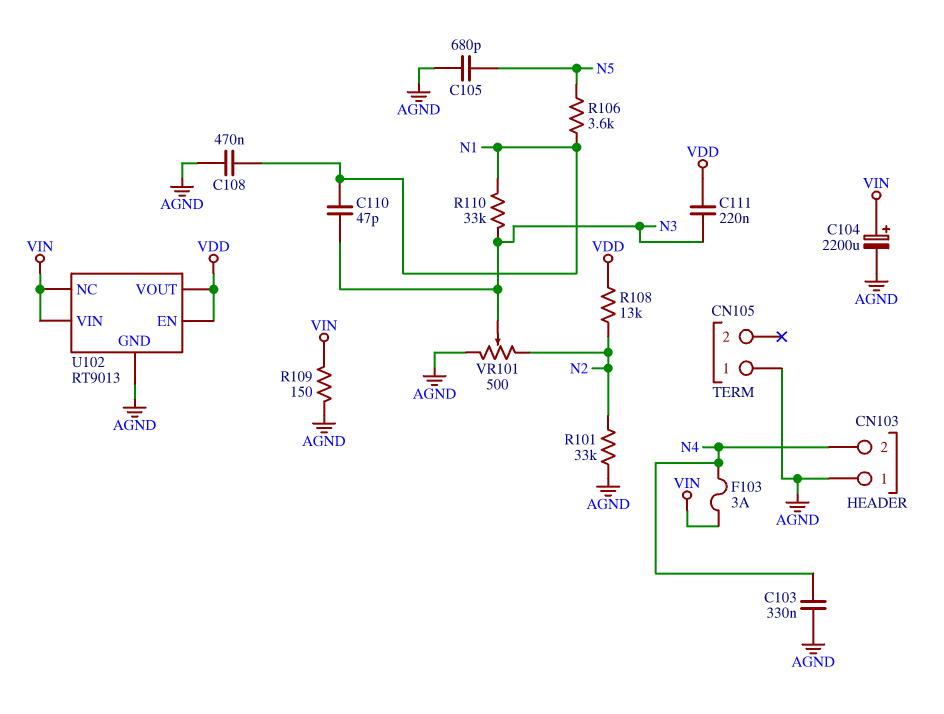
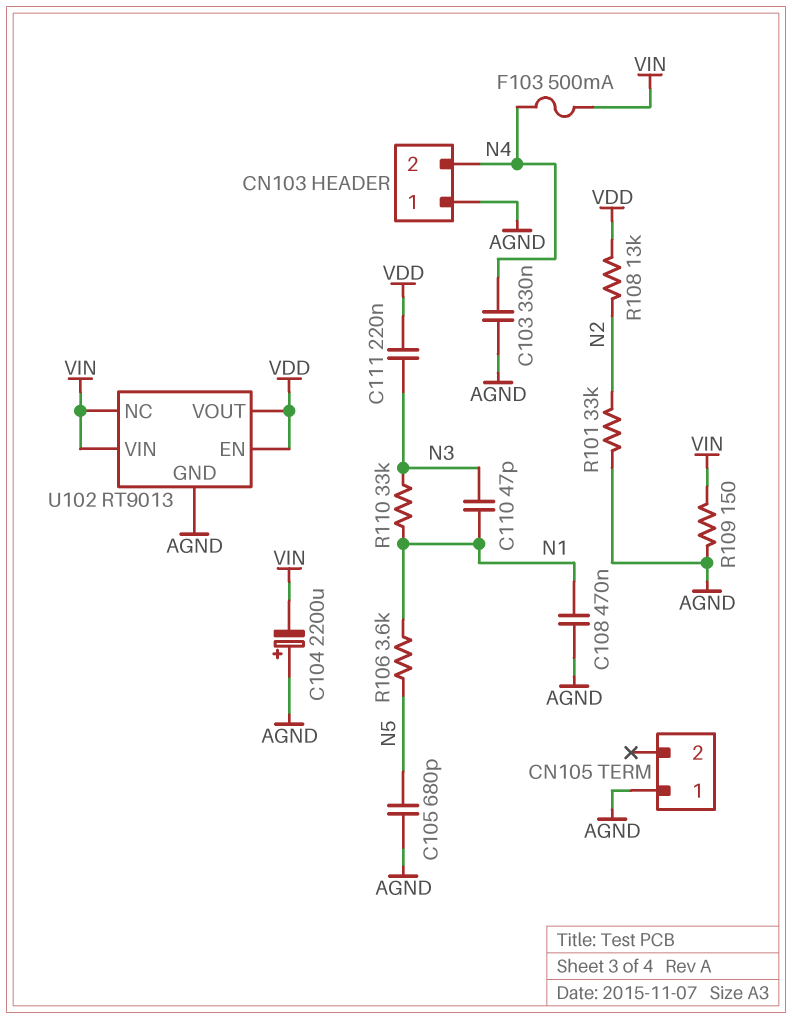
C104: 2200uF (plus VIN, minus AGND) -> 2200uF (plus AGND, minus VIN)
F103: 3A (N4, VIN) -> 500mA (N4, VIN)
VR101: 500 (AGND, N2, wiper N3) -> none

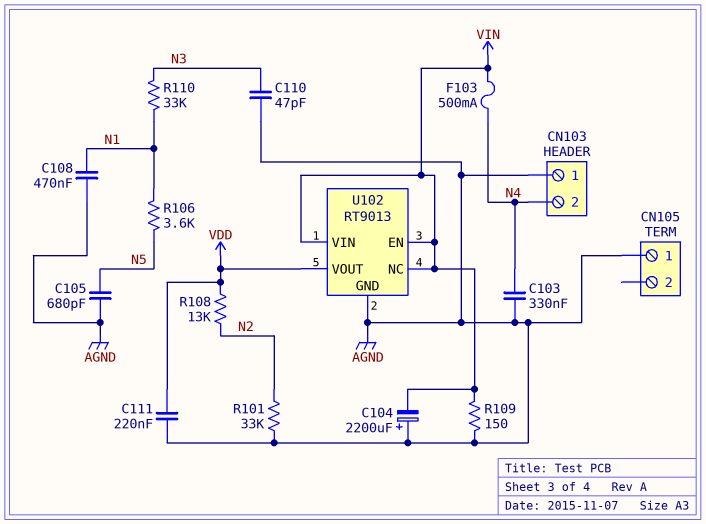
C110: 47pF (N1, N3) -> 47pF (AGND, N3)
C111: 220nF (N3, VDD) -> 220nF (AGND, VDD)
U102 pin EN: VDD -> VIN

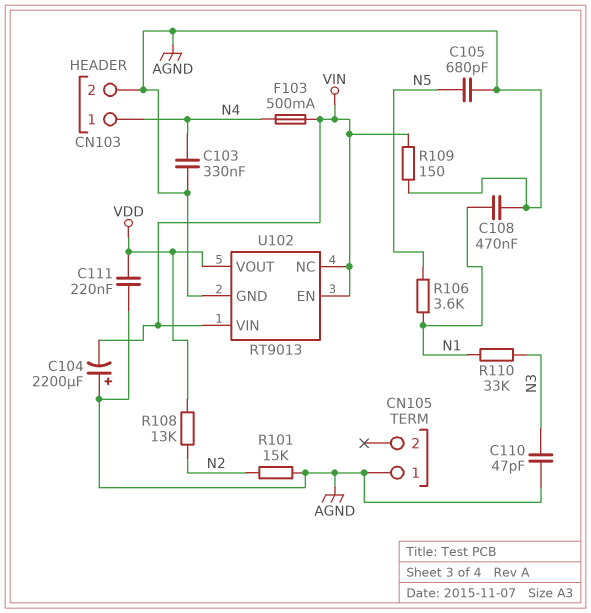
CN103 pin 1: AGND -> N4
CN103 pin 2: N4 -> AGND
R101: 33k (AGND, N2) -> 15k (AGND, N2)

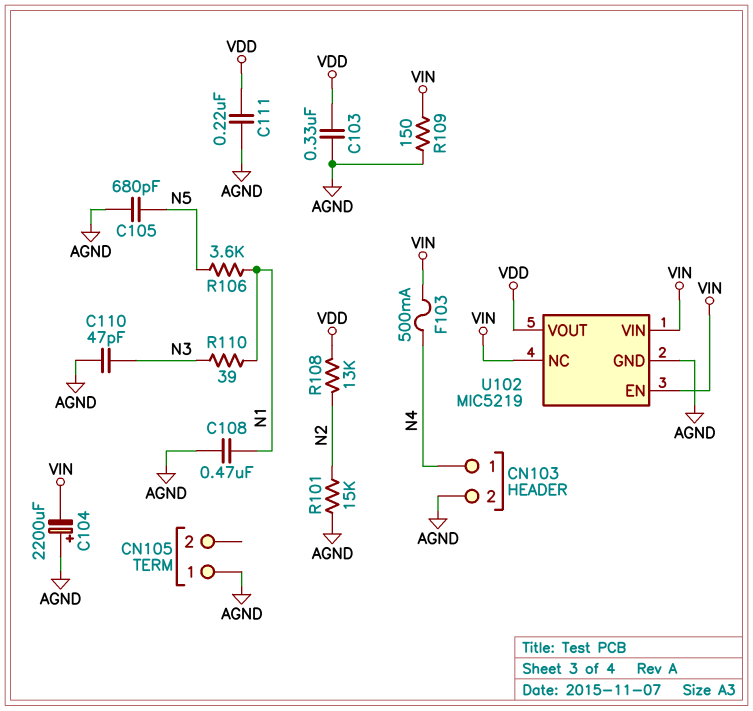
C103: 330nF (AGND, N4) -> 330nF (AGND, VDD)
R110: 33k (N1, N3) -> 39 (N1, N3)
U102: RT9013 -> MIC5219

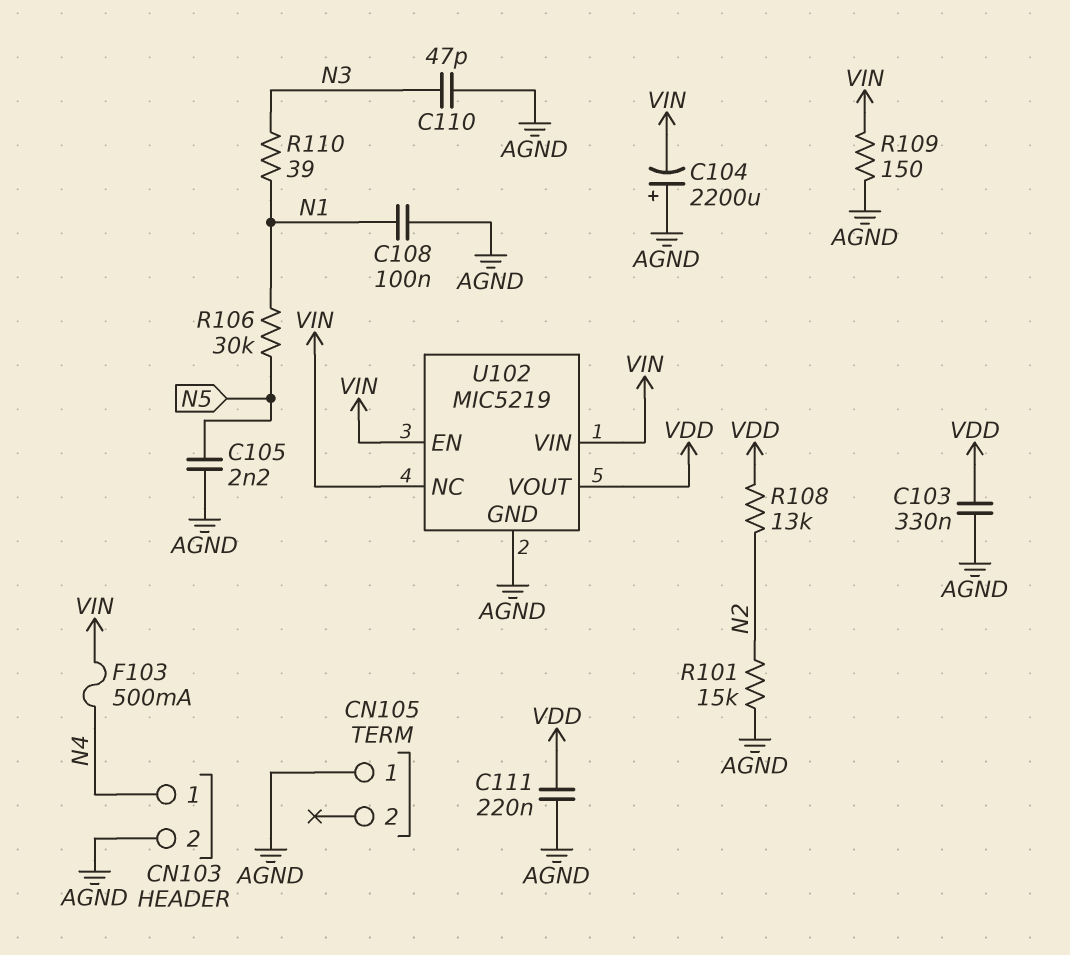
C105: 680pF (AGND, N5) -> 2.2nF (AGND, N5)
C108: 470nF (AGND, N1) -> 100nF (AGND, N1)
R106: 3.6k (N1, N5) -> 30k (N1, N5)

